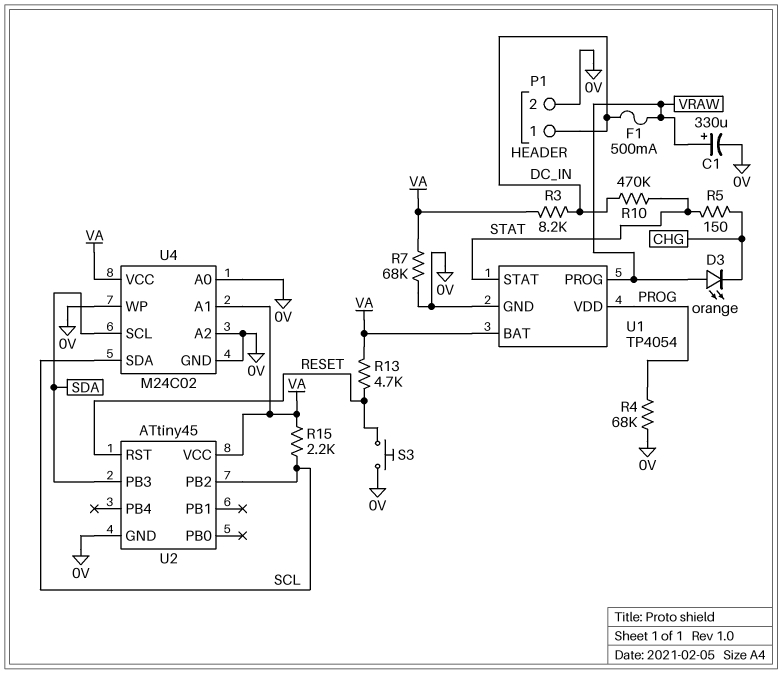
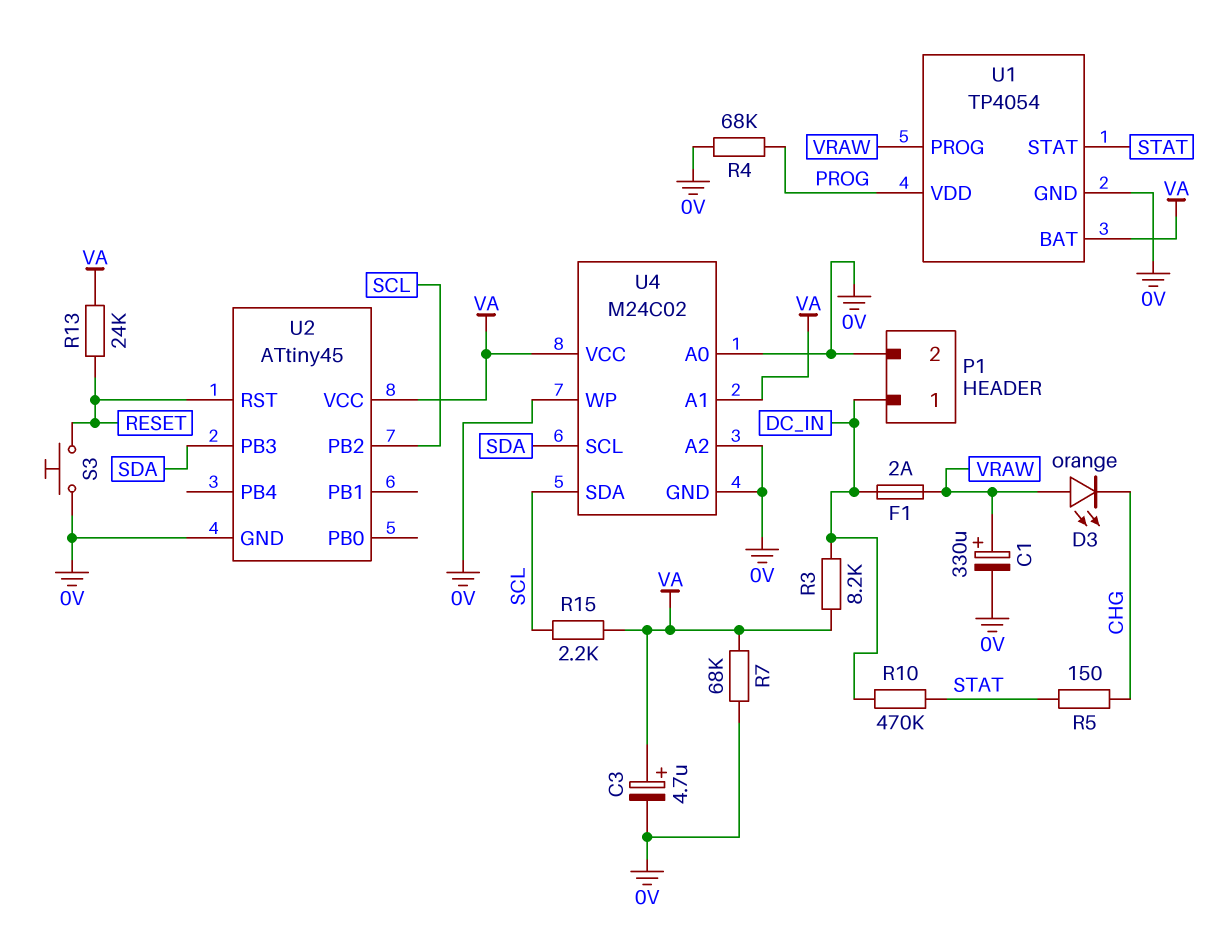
C3: none -> 4.7uF (plus VA, minus 0V)
F1: 500mA (DC_IN, VRAW) -> 2A (DC_IN, VRAW)
R13: 4.7k (RESET, VA) -> 24k (RESET, VA)

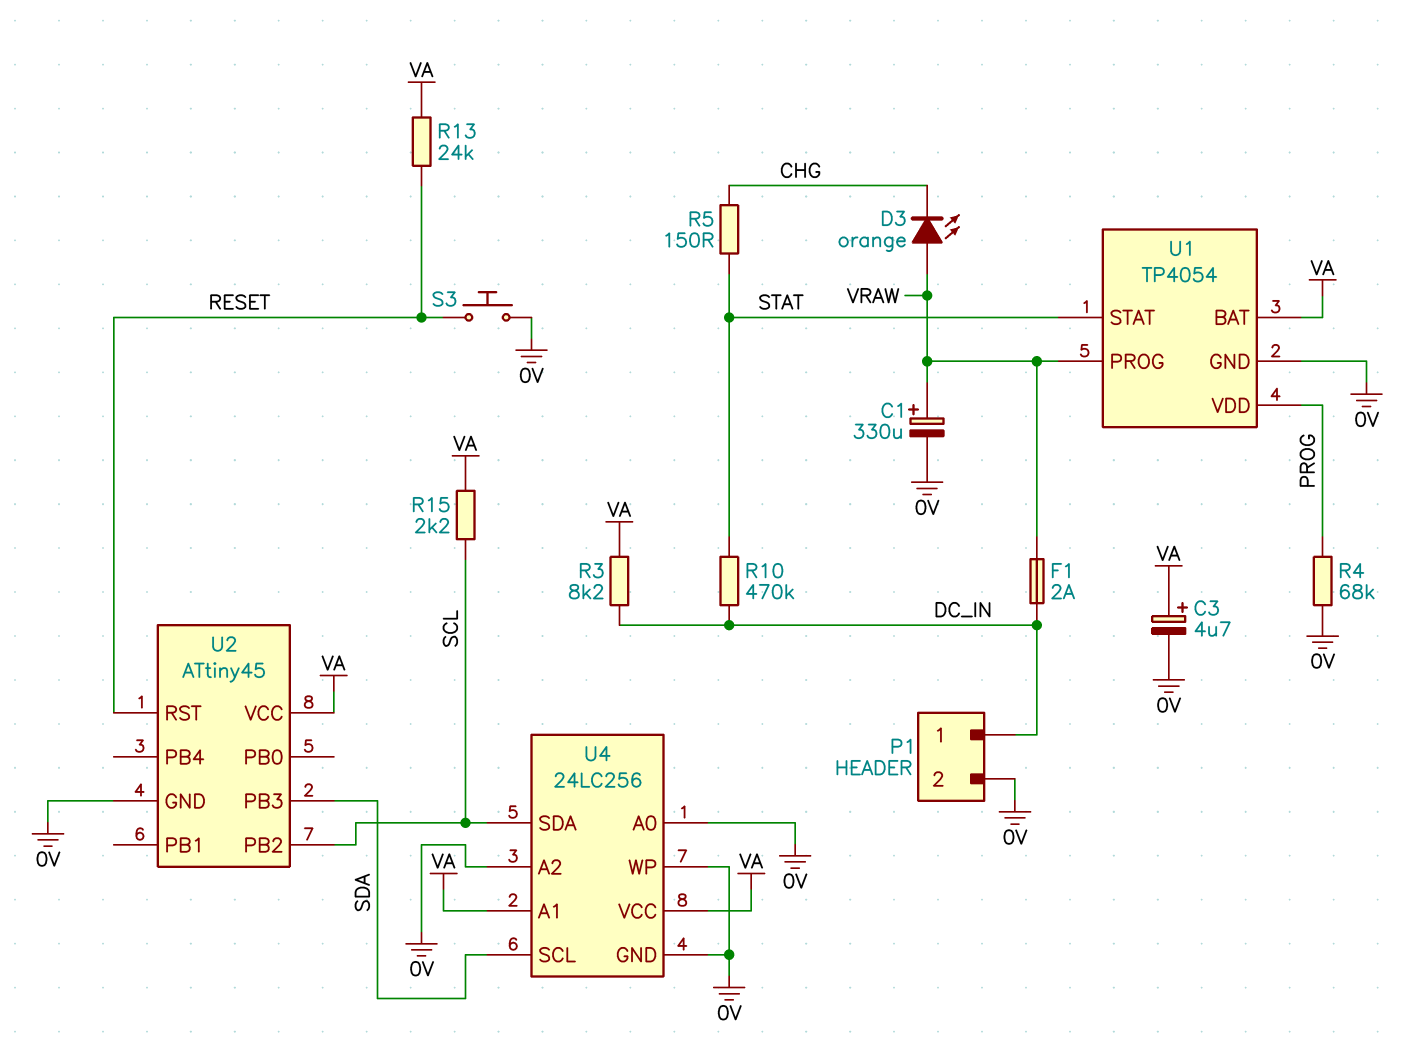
R7: 68k (0V, VA) -> none
U4: M24C02 -> 24LC256

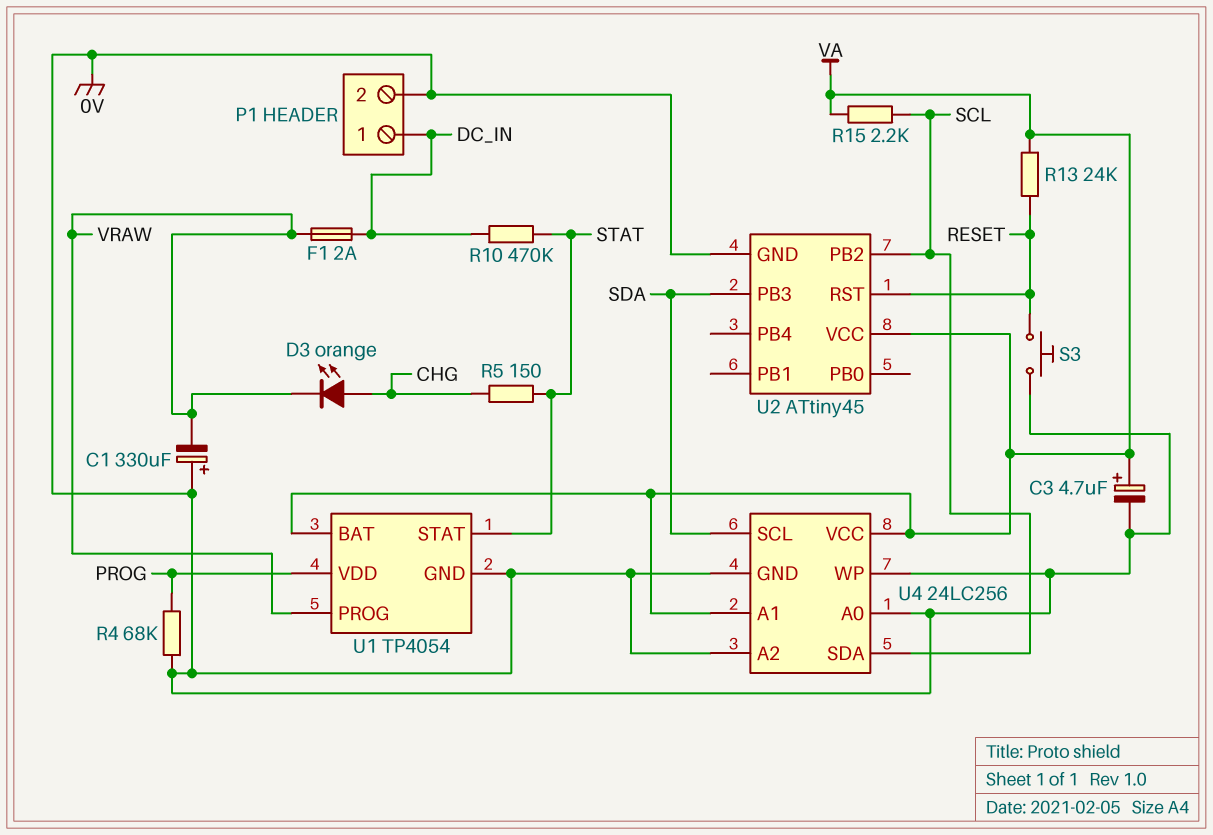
C1: 330uF (plus VRAW, minus 0V) -> 330uF (plus 0V, minus VRAW)
D3: LED orange (A VRAW, K CHG) -> LED orange (A CHG, K VRAW)
R3: 8.2k (DC_IN, VA) -> none

